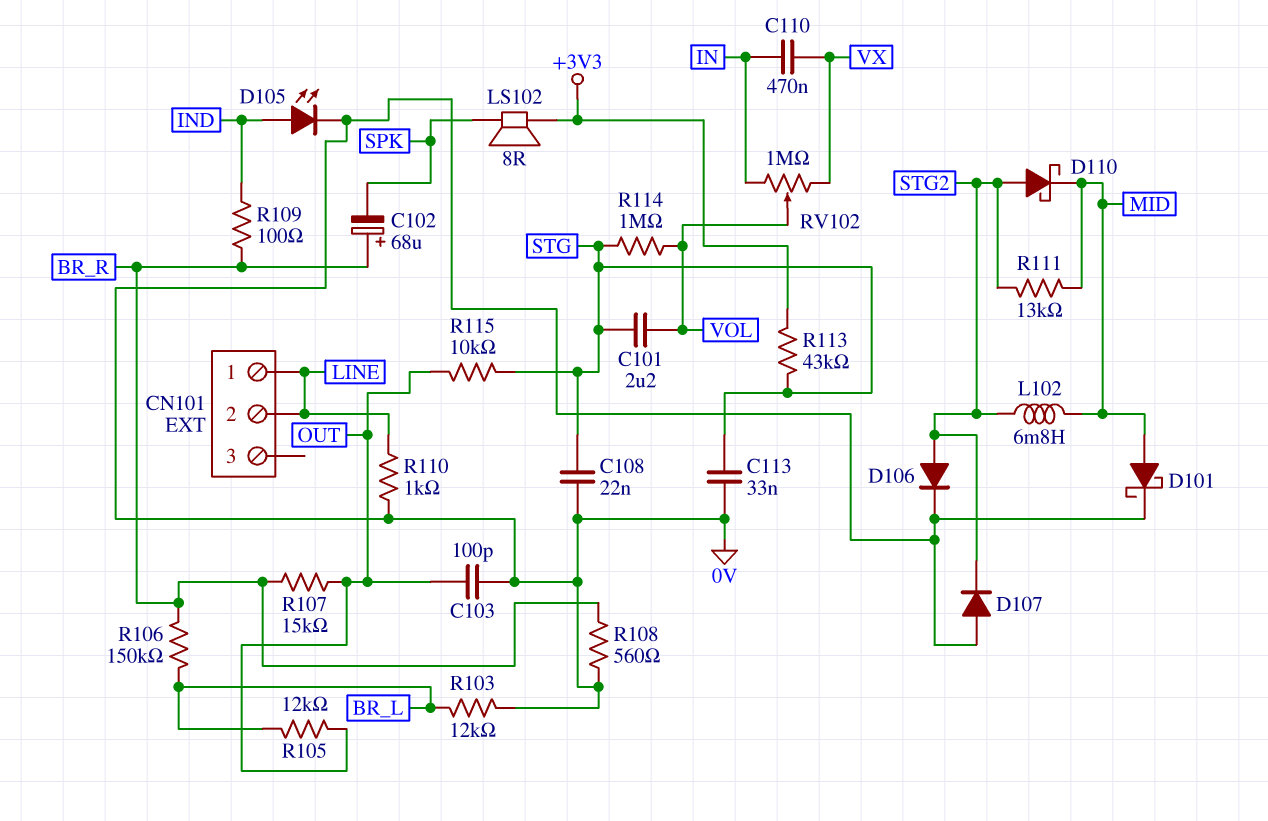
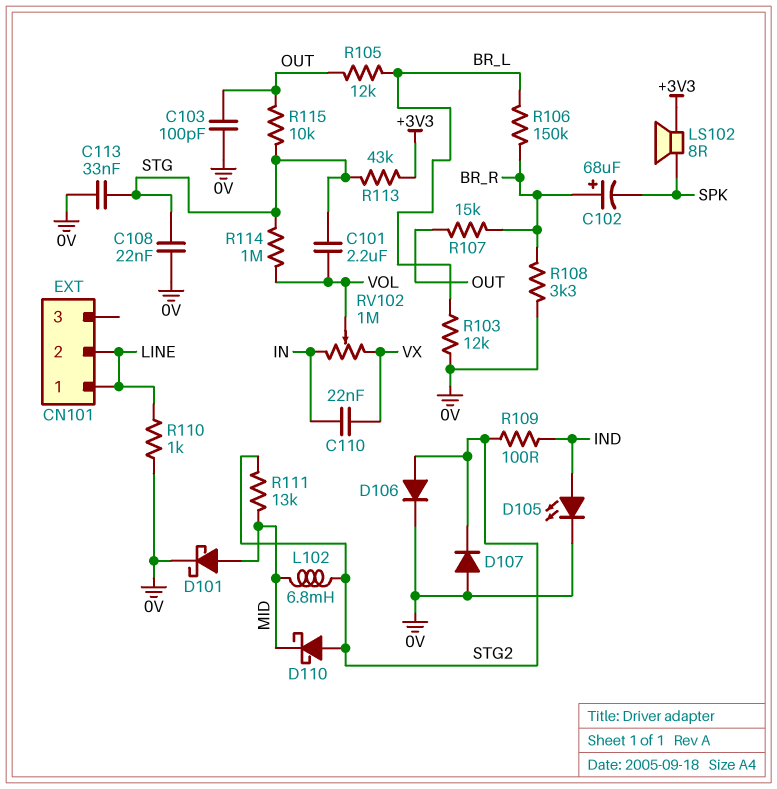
C110: 470nF (IN, VX) -> 22nF (IN, VX)
R108: 560 (0V, BR_R) -> 3.3k (0V, BR_R)
R109: 100 (BR_R, IND) -> 100 (IND, STG2)

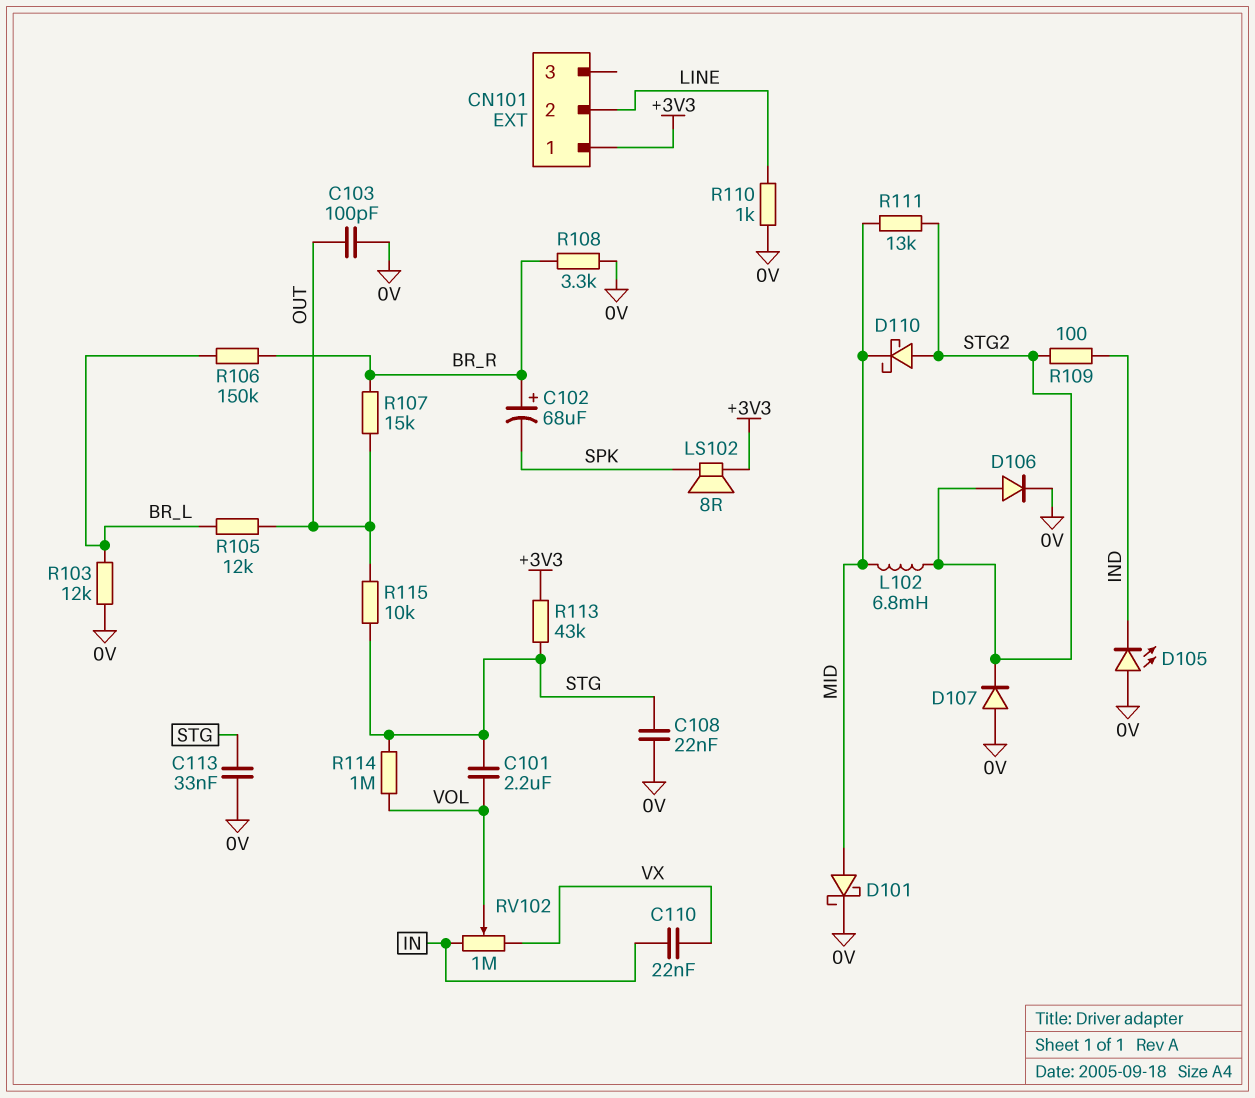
CN101 pin 1: LINE -> +3V3
D105: LED (A IND, K 0V) -> LED (A 0V, K IND)

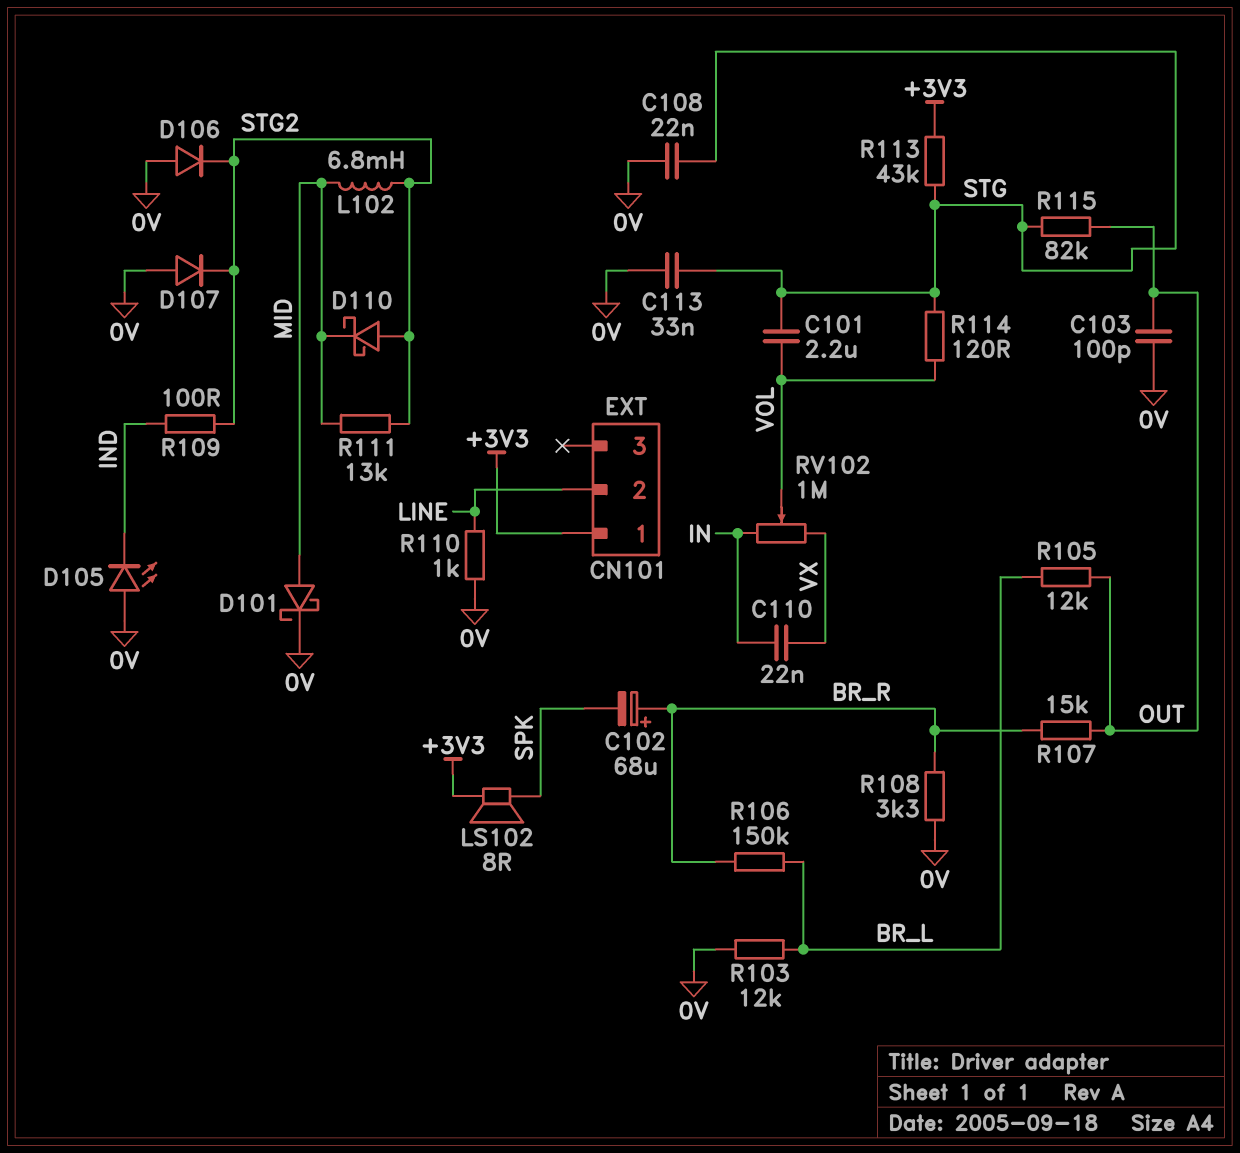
D106: diode (A STG2, K 0V) -> diode (A 0V, K STG2)
R114: 1M (STG, VOL) -> 120 (STG, VOL)
R115: 10k (OUT, STG) -> 82k (OUT, STG)

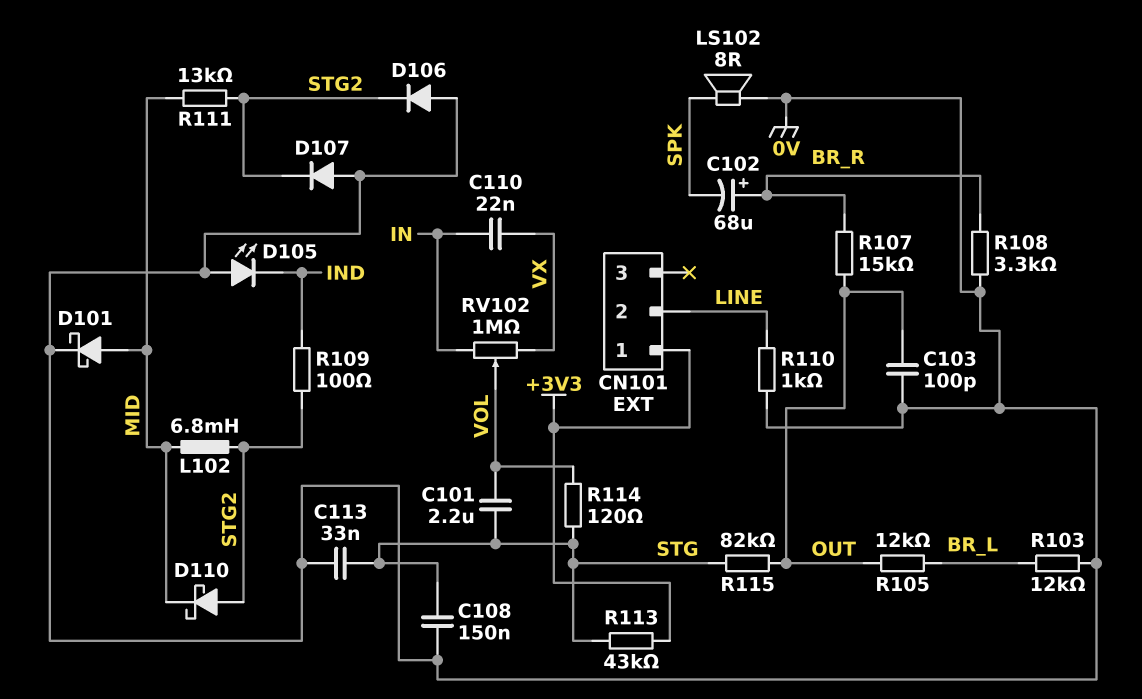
C108: 22nF (0V, STG) -> 150nF (0V, STG)
LS102: speaker 8R (+3V3, SPK) -> speaker 8R (0V, SPK)
R106: 150k (BR_L, BR_R) -> none

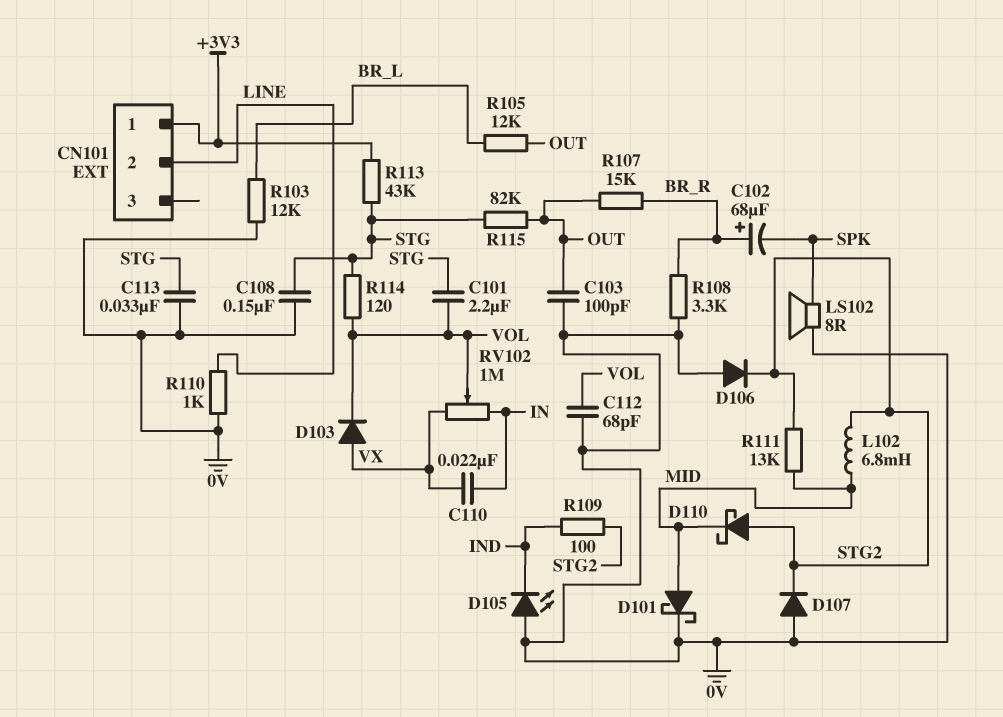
C112: none -> 68pF (0V, VOL)
D103: none -> diode (A VX, K VOL)

